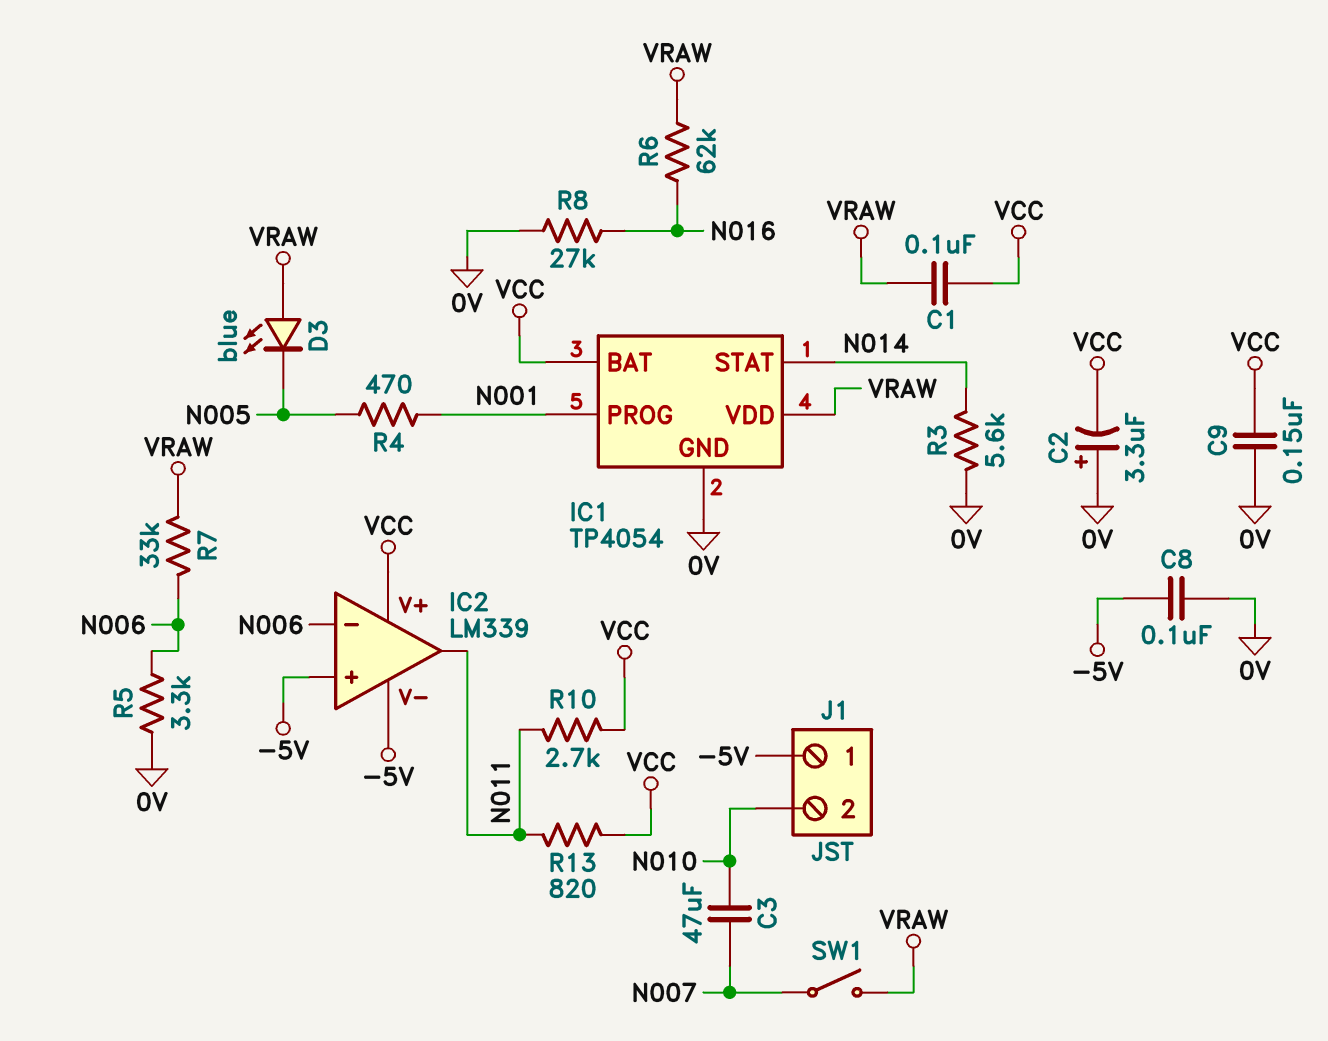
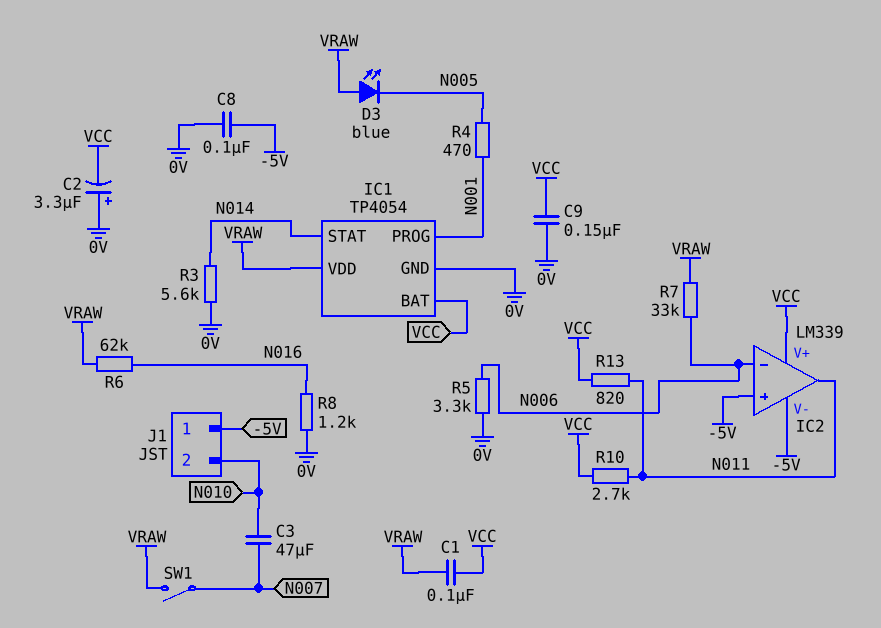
R8: 27k (0V, N016) -> 1.2k (0V, N016)

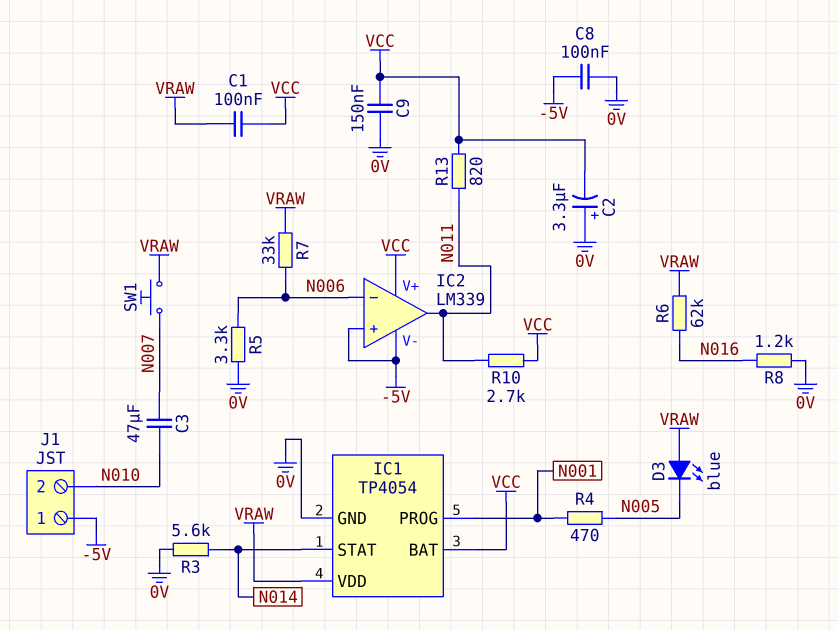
SW1: switch (N007, VRAW) -> button (N007, VRAW)

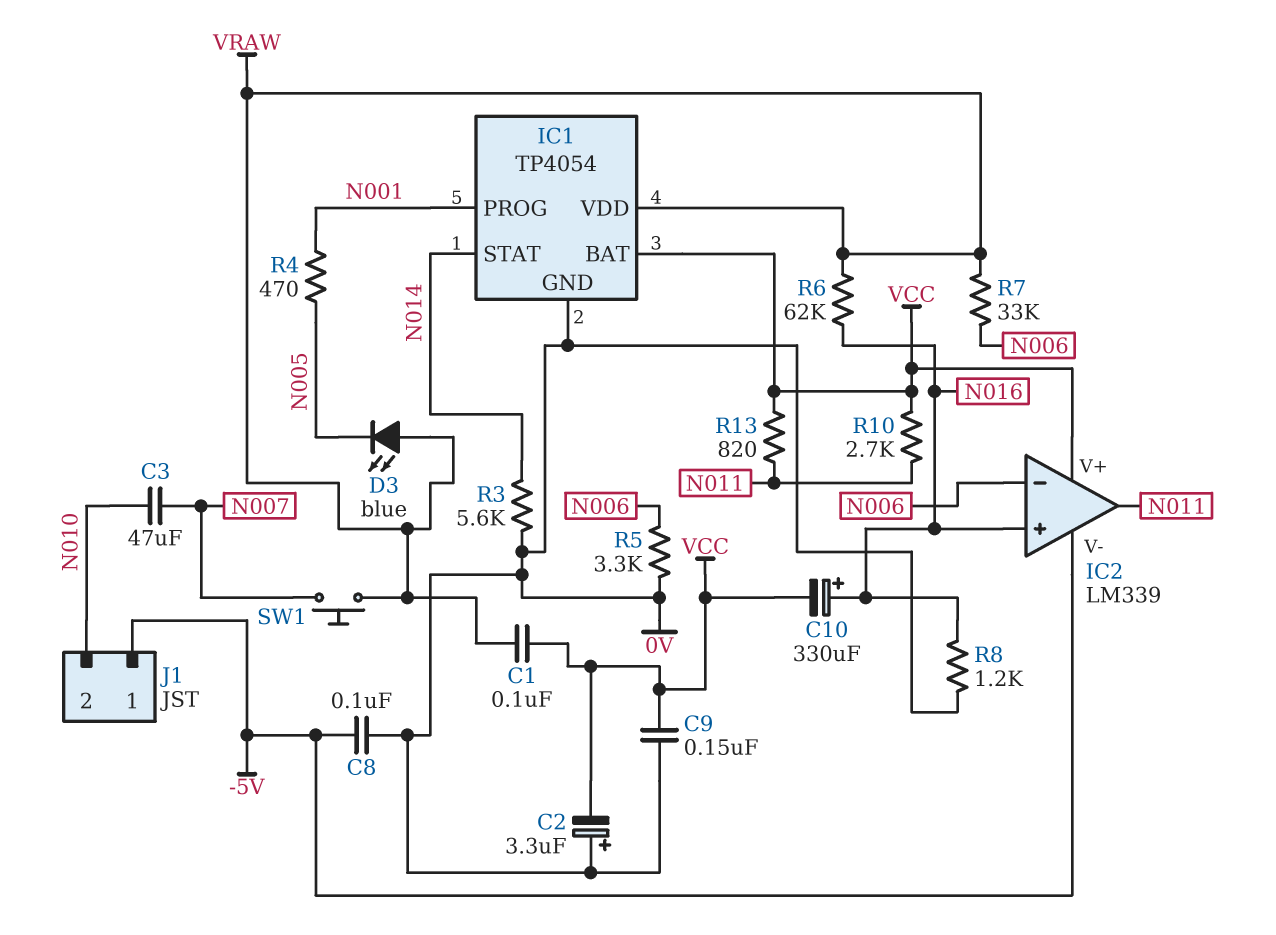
C10: none -> 330uF (plus N016, minus VCC)
IC2 pin in+: -5V -> N016

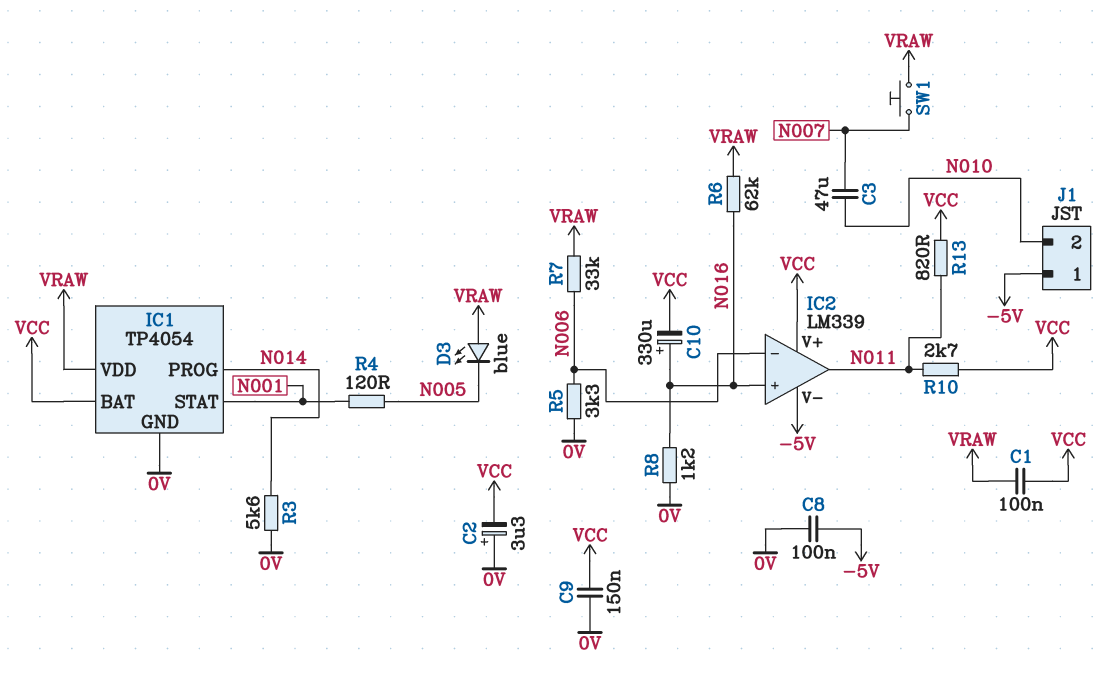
IC1 pin PROG: N001 -> N014
IC1 pin STAT: N014 -> N001
R4: 470 (N001, N005) -> 120 (N001, N005)

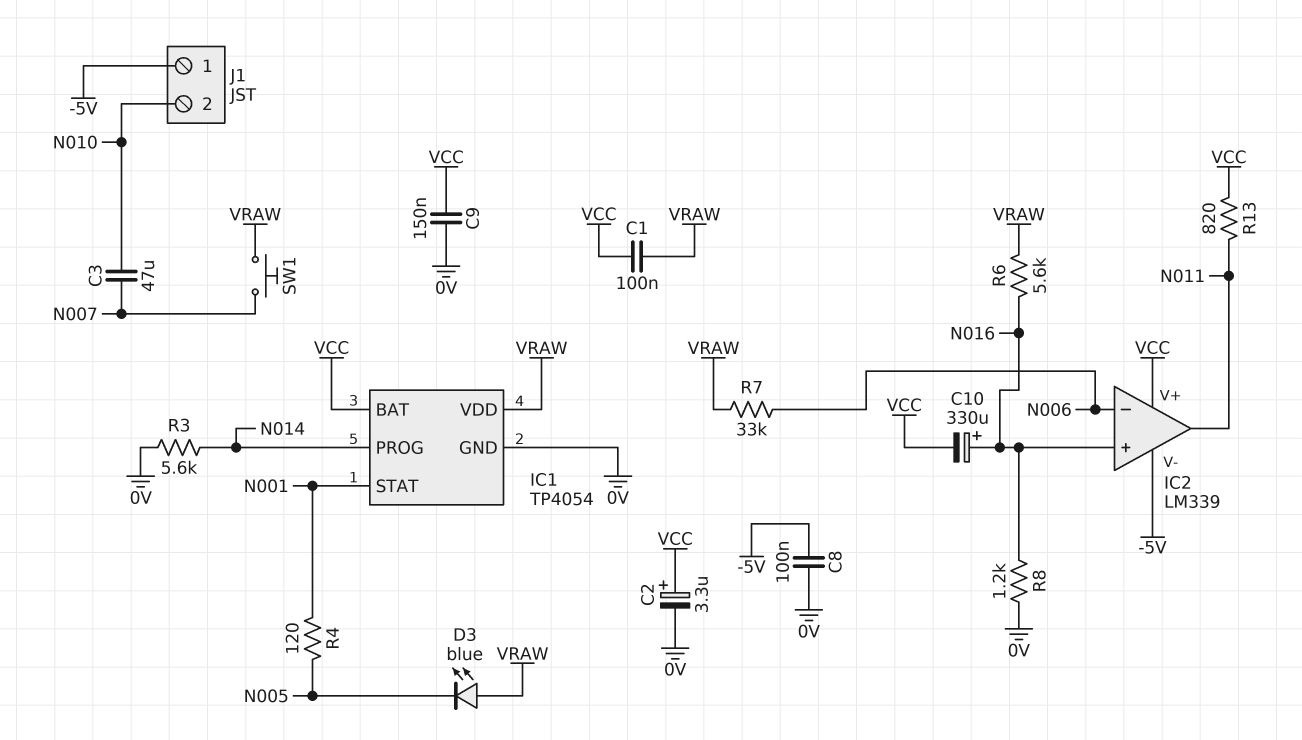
C2: 3.3uF (plus 0V, minus VCC) -> 3.3uF (plus VCC, minus 0V)
R5: 3.3k (0V, N006) -> none
R6: 62k (N016, VRAW) -> 5.6k (N016, VRAW)
R10: 2.7k (N011, VCC) -> none

